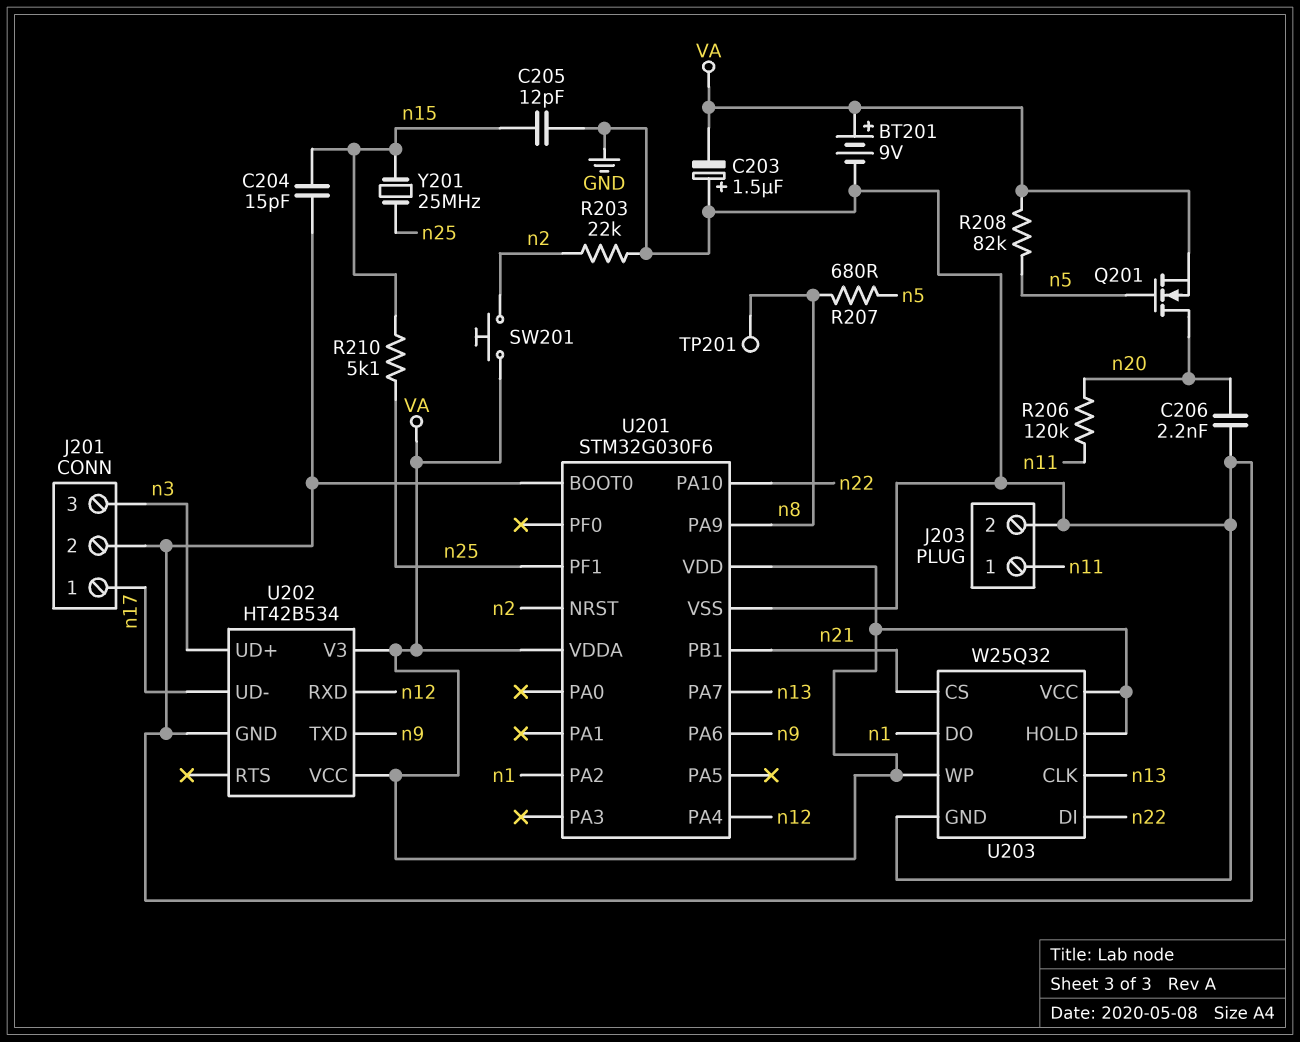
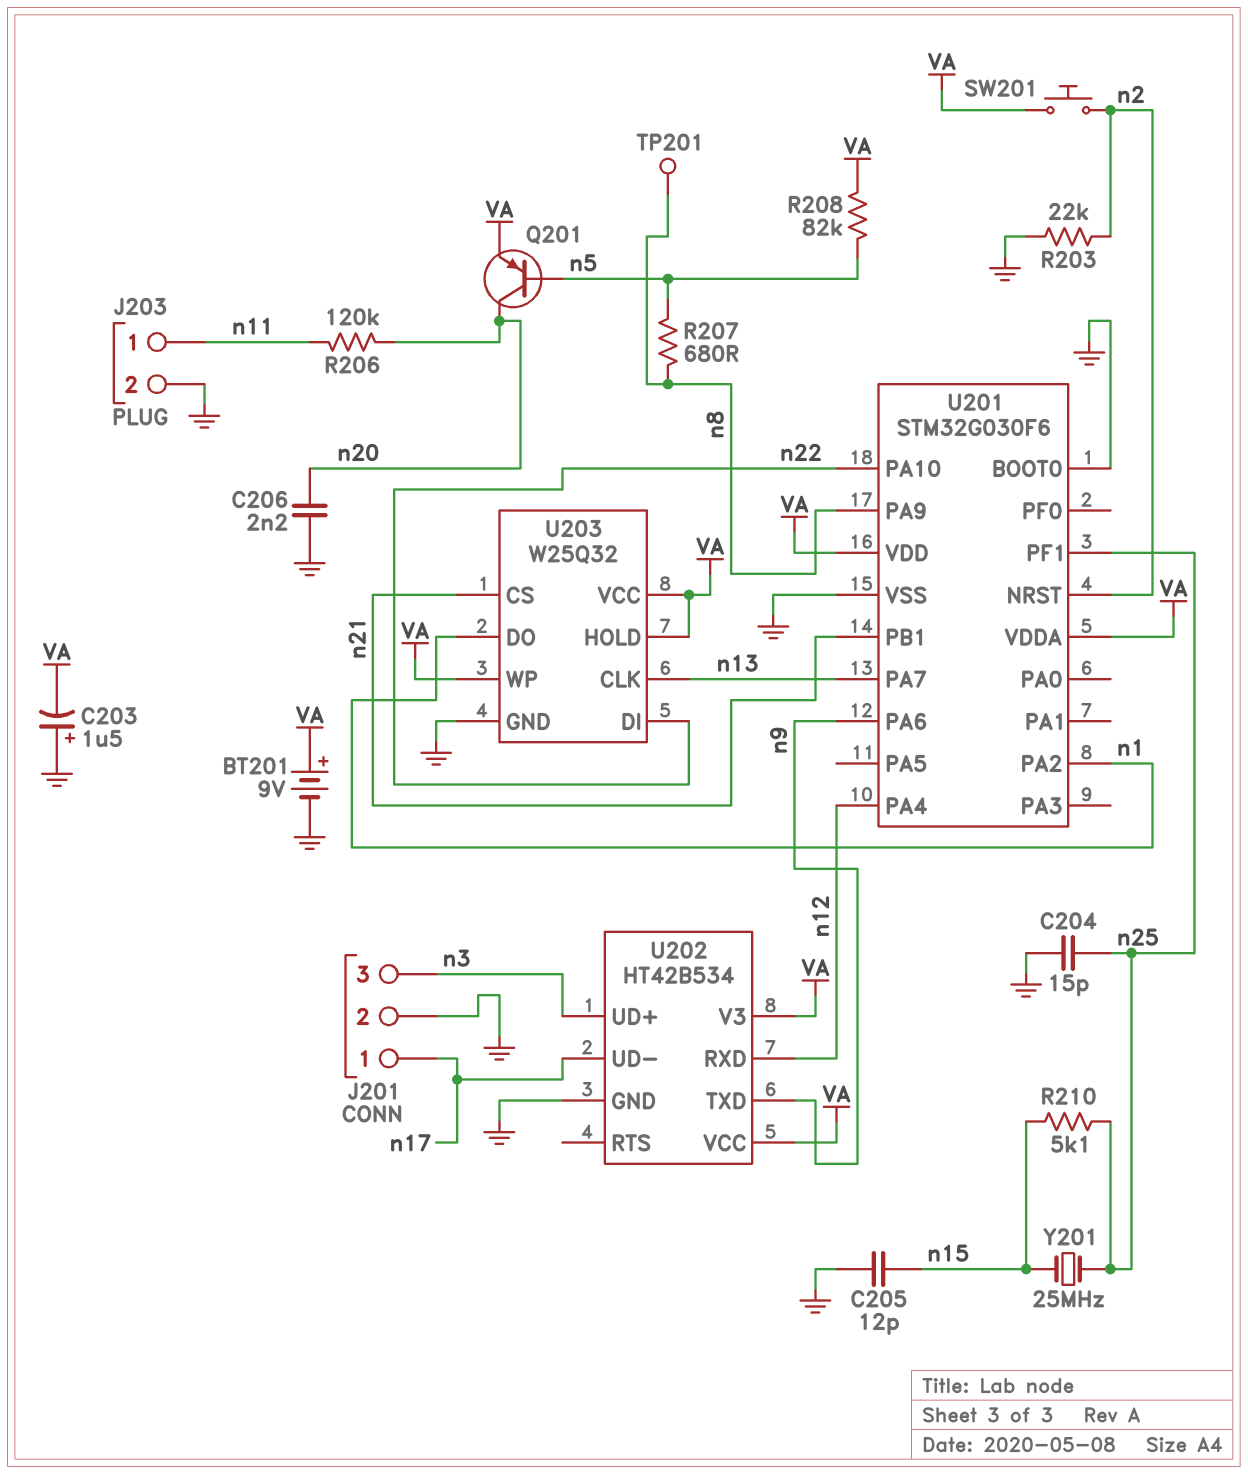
C204: 15pF (GND, n15) -> 15pF (GND, n25)
Q201: NMOS (G n5, D n20, S VA) -> PNP (B n5, C n20, E VA)

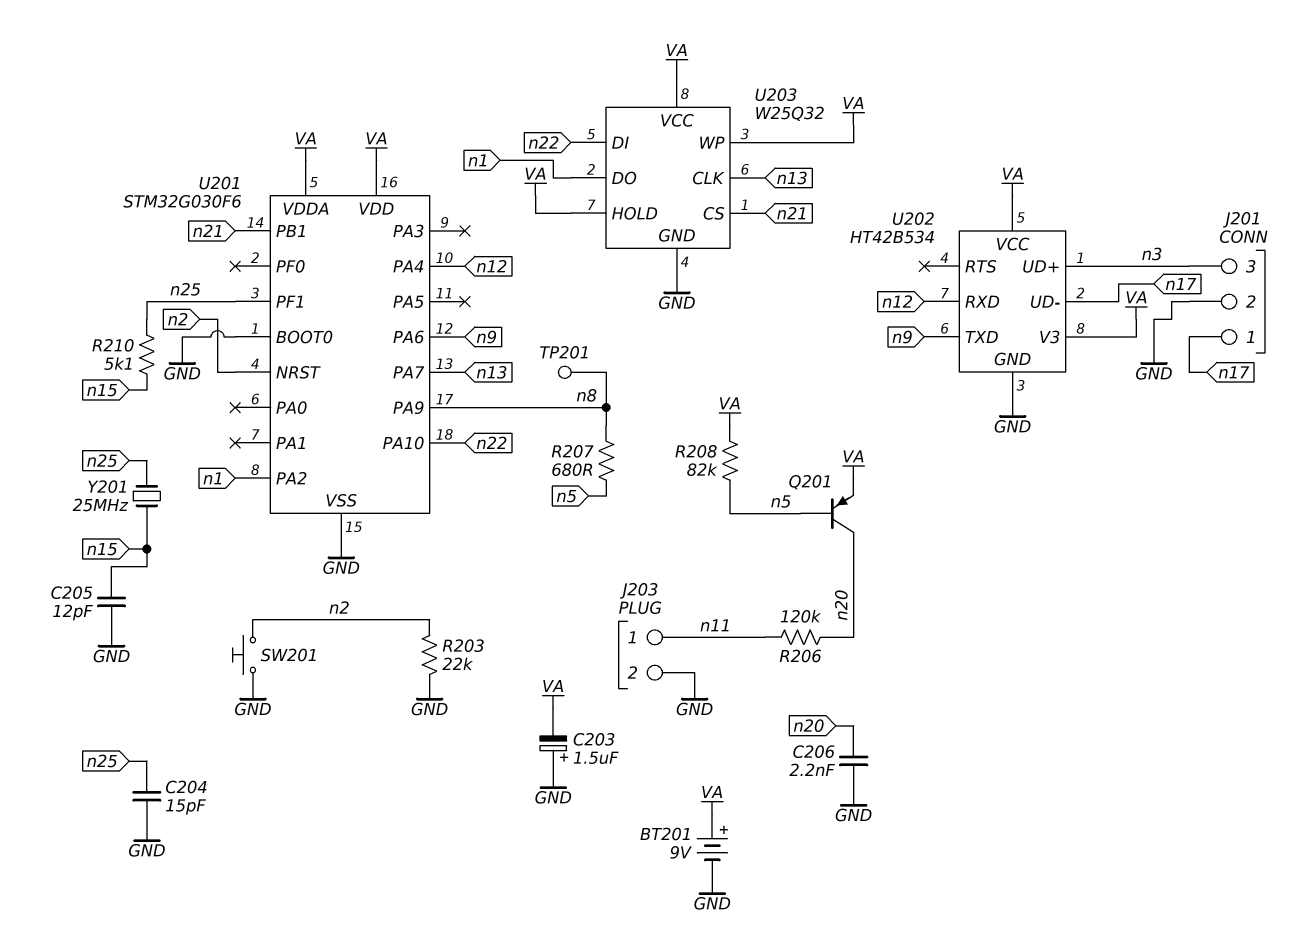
SW201: button (VA, n2) -> button (GND, n2)

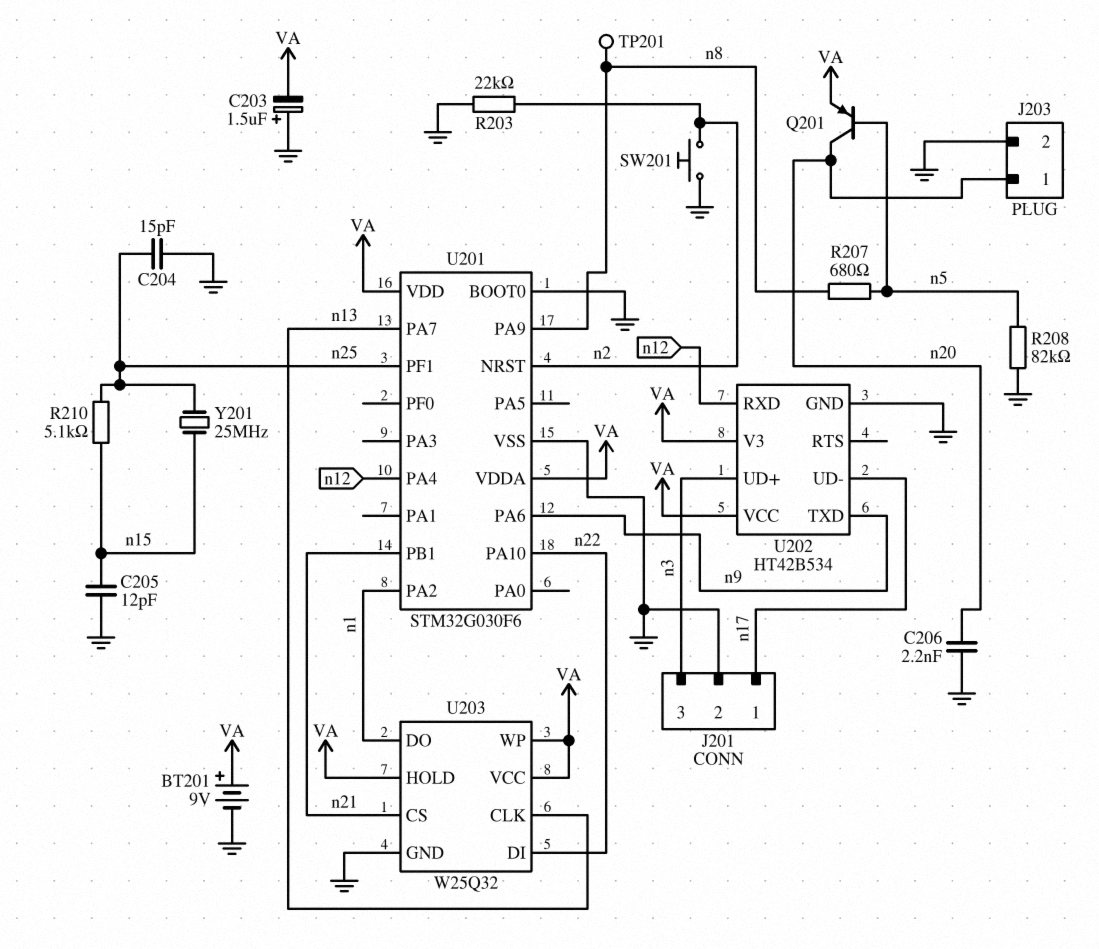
J203 pin 1: n11 -> n20
R206: 120k (n11, n20) -> none
R208: 82k (VA, n5) -> 82k (GND, n5)

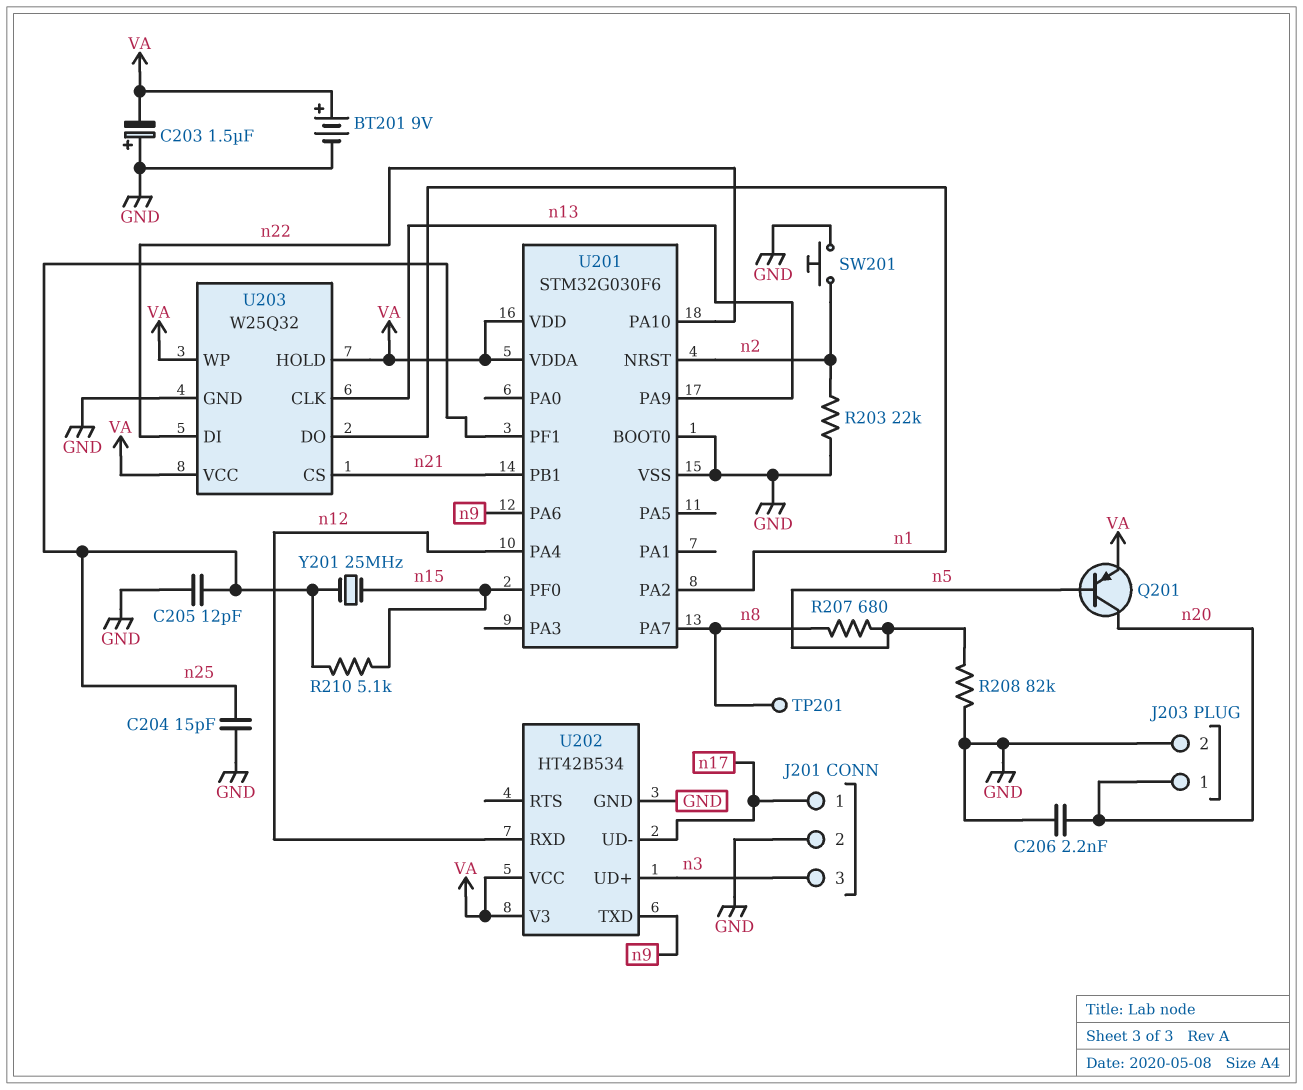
C205: 12pF (GND, n15) -> 12pF (GND, n25)
U201 pin PA7: n13 -> n8
U201 pin PA9: n8 -> n13
U201 pin PF0: none -> n15

